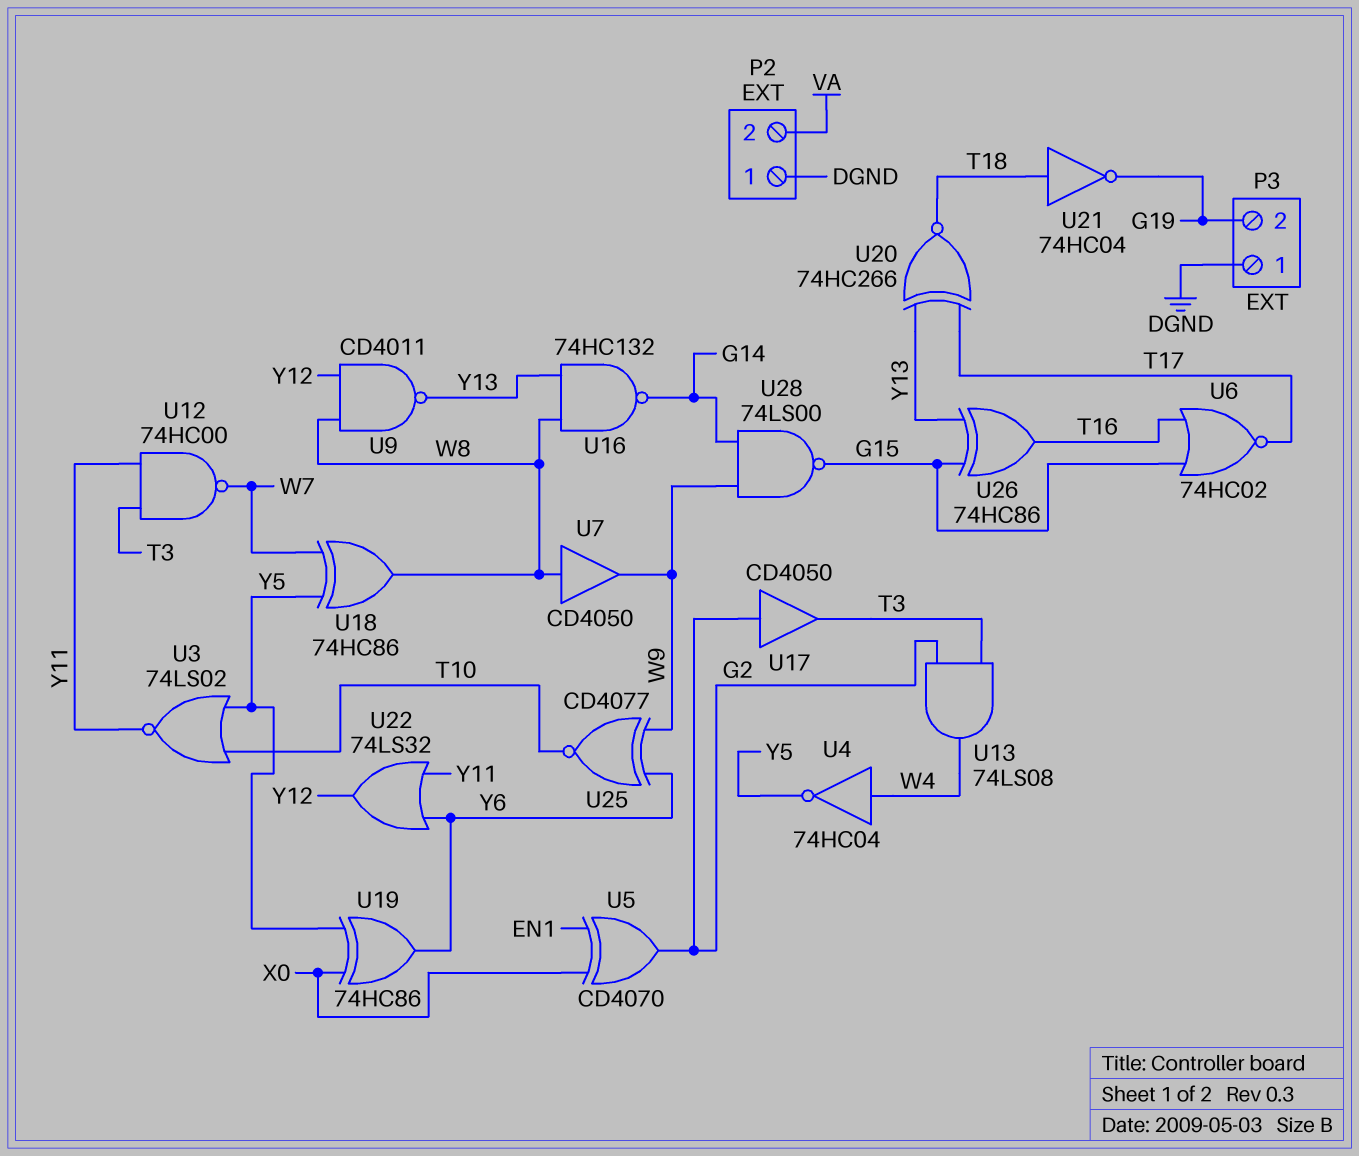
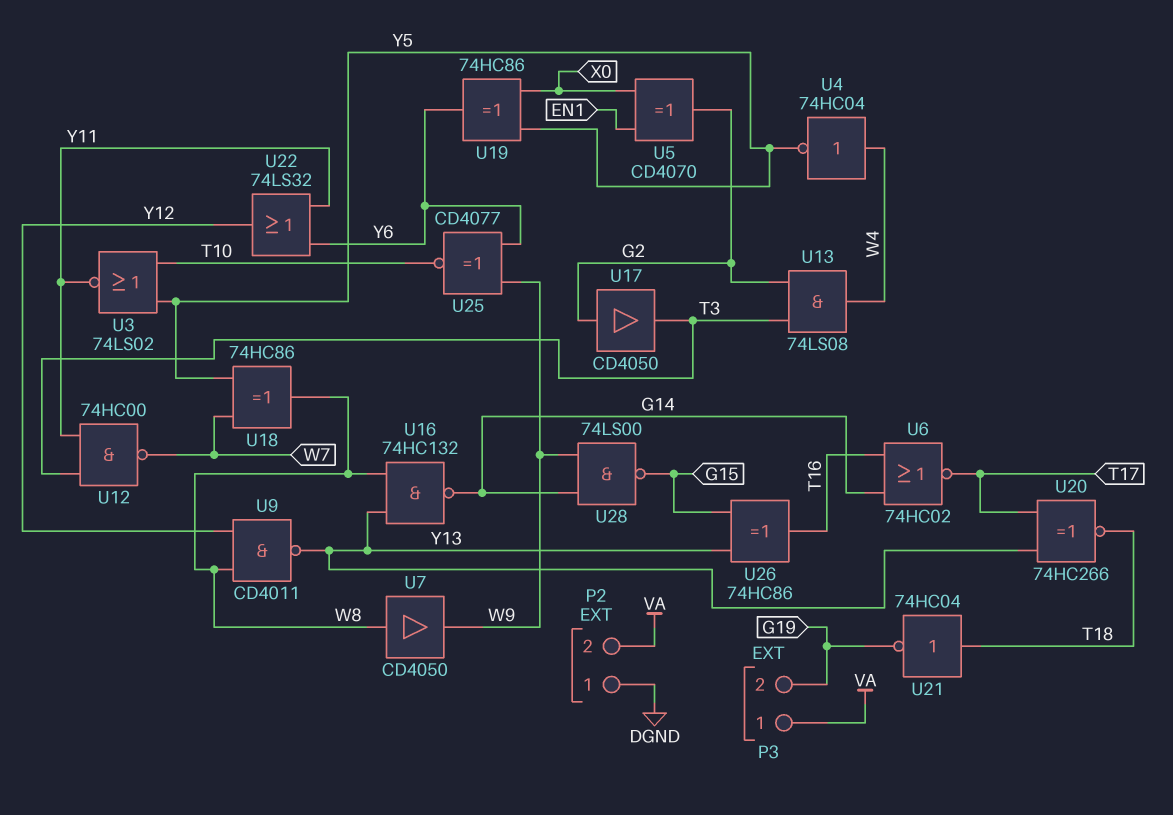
P3 pin 1: DGND -> VA
U6: NOR 74HC02 (in G15, in T16, out T17) -> NOR 74HC02 (in G14, in T16, out T17)

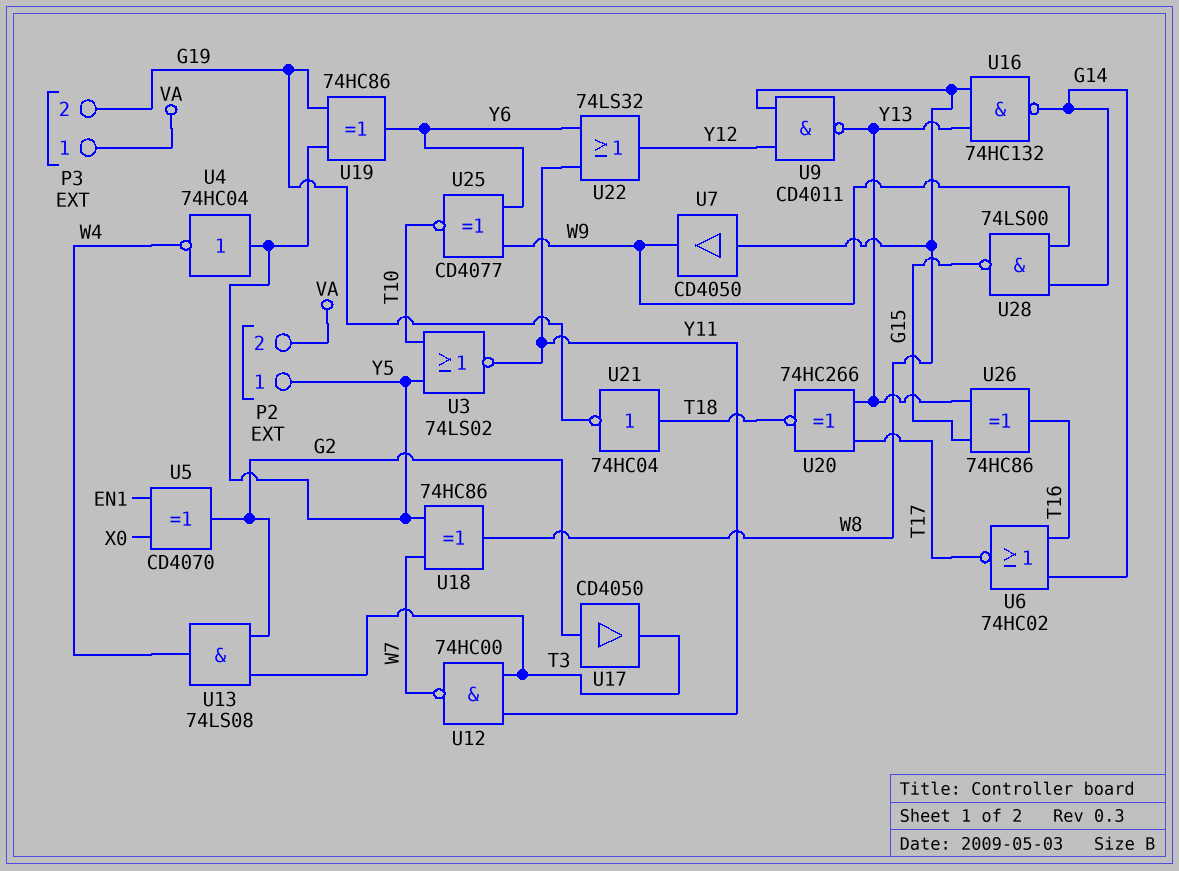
P2 pin 1: DGND -> Y5
U4: NOT 74HC04 (in W4, out Y5) -> NOT 74HC04 (in Y5, out W4)
U19: XOR 74HC86 (in X0, in Y5, out Y6) -> XOR 74HC86 (in G19, in Y5, out Y6)

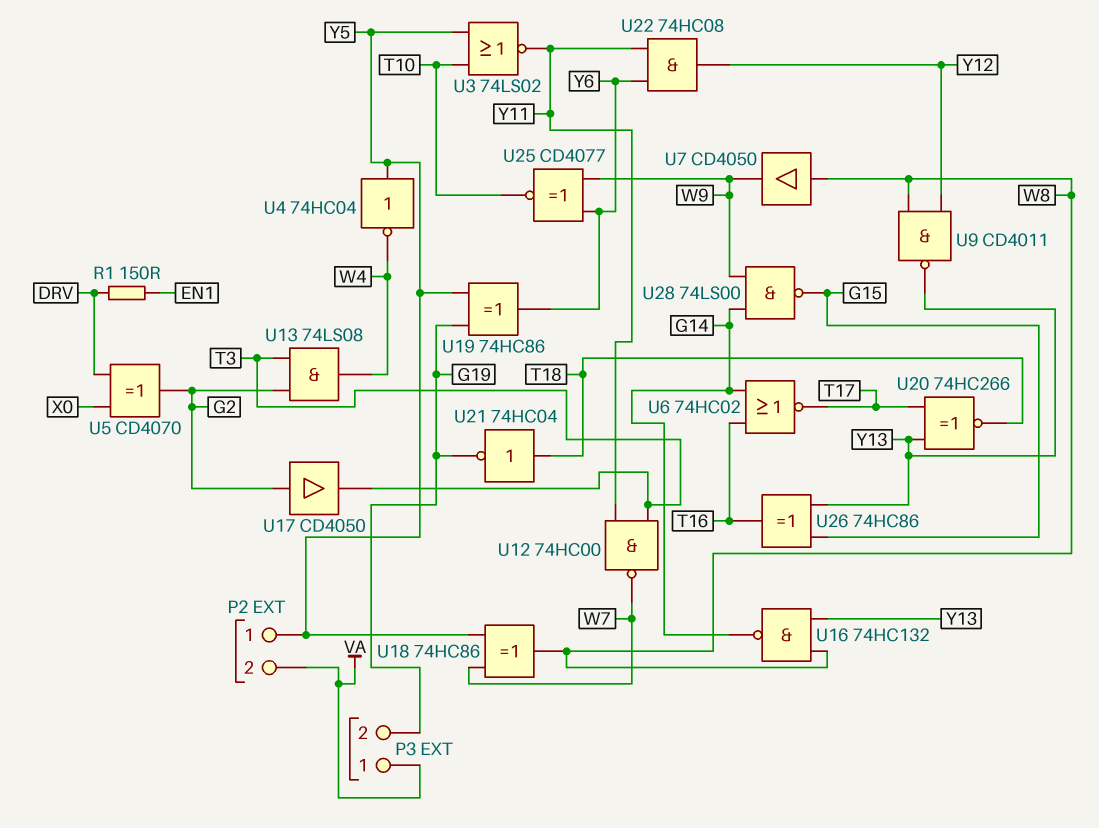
R1: none -> 150 (DRV, EN1)
U5: XOR CD4070 (in EN1, in X0, out G2) -> XOR CD4070 (in DRV, in X0, out G2)
U22: OR 74LS32 (in Y6, in Y11, out Y12) -> AND 74HC08 (in Y6, in Y11, out Y12)

